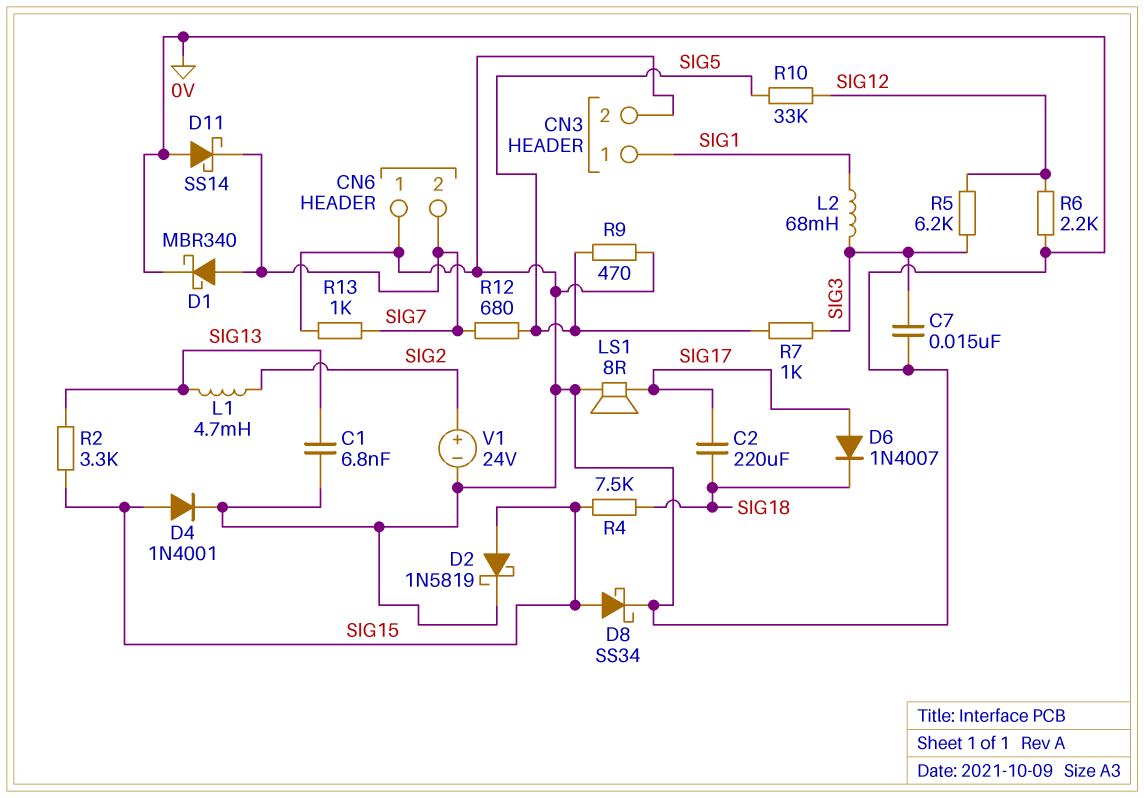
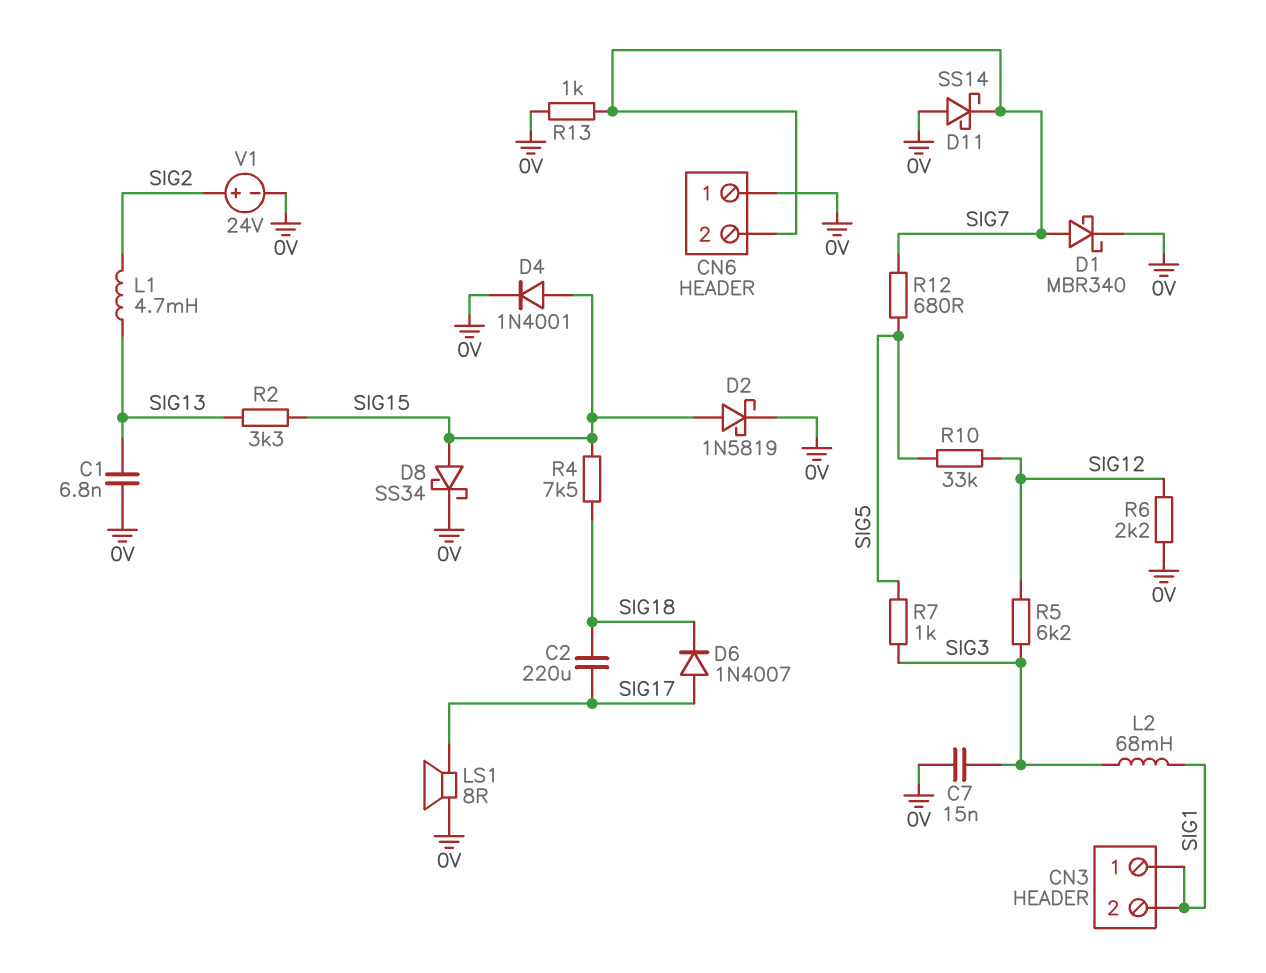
CN3 pin 2: 0V -> SIG1
R9: 470 (0V, SIG5) -> none

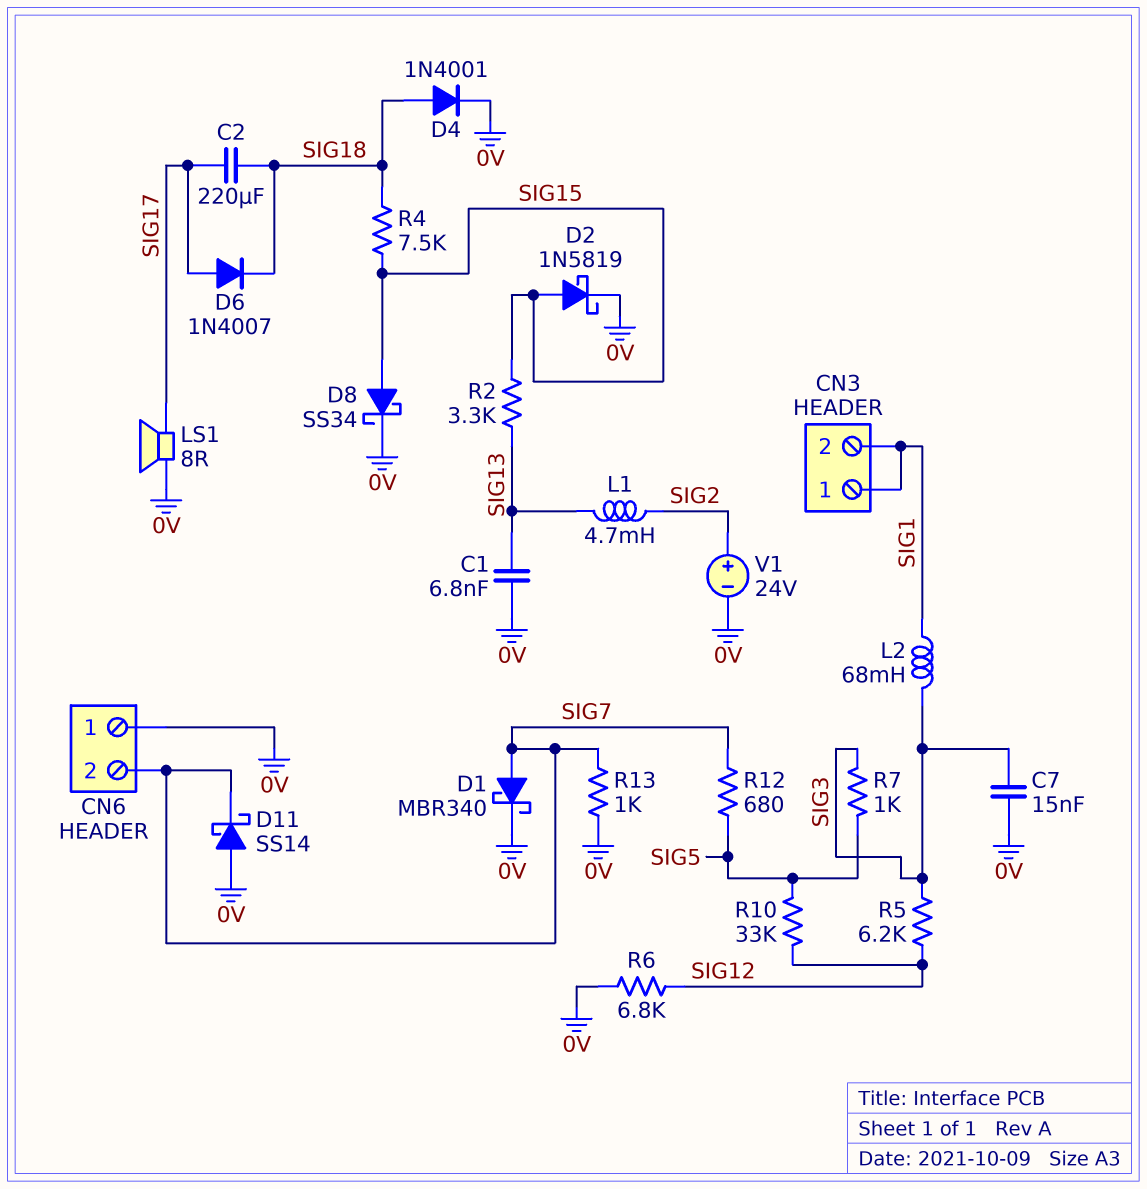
D4: diode 1N4001 (A SIG15, K 0V) -> diode 1N4001 (A SIG18, K 0V)
R6: 2.2k (0V, SIG12) -> 6.8k (0V, SIG12)

